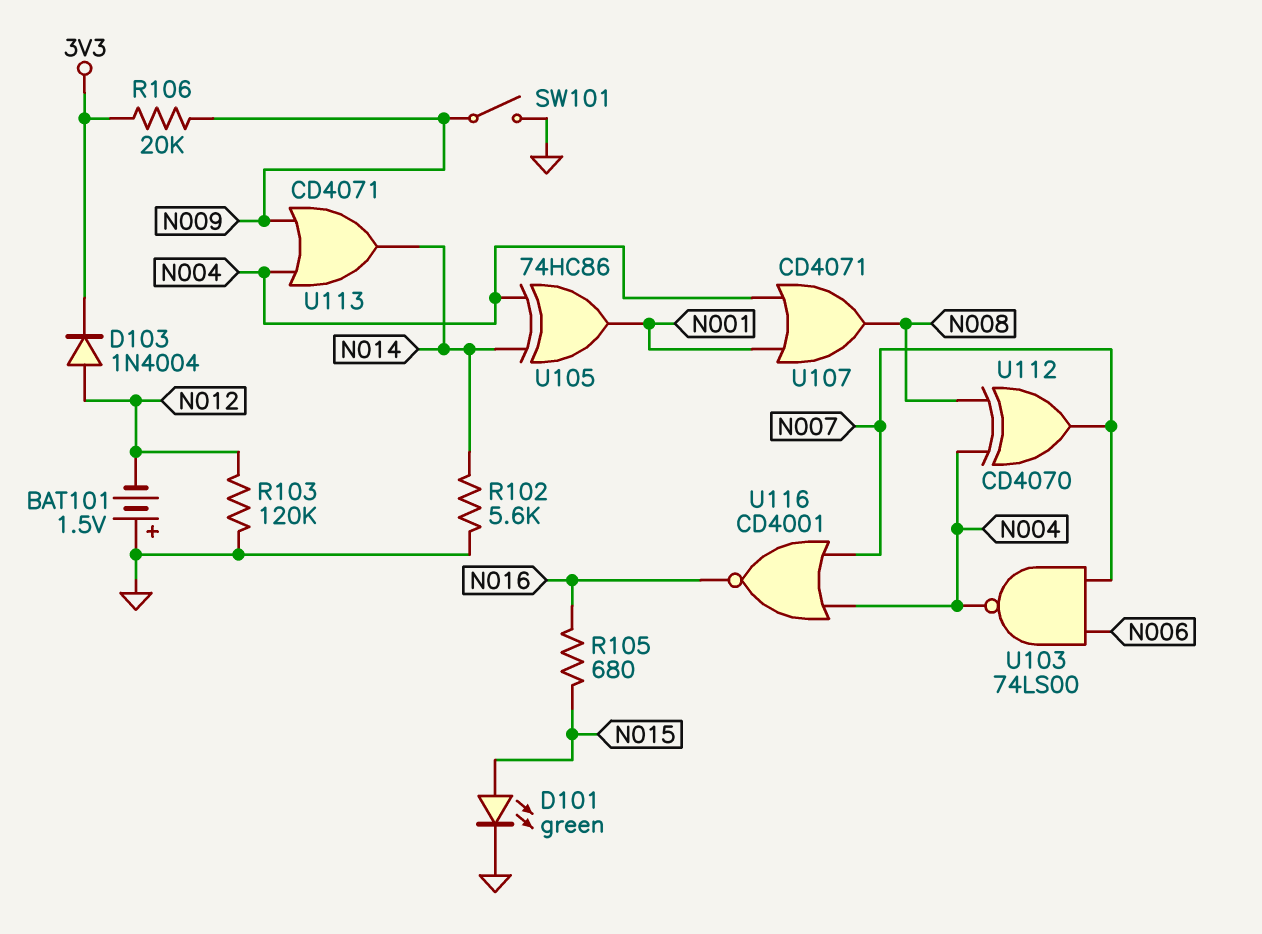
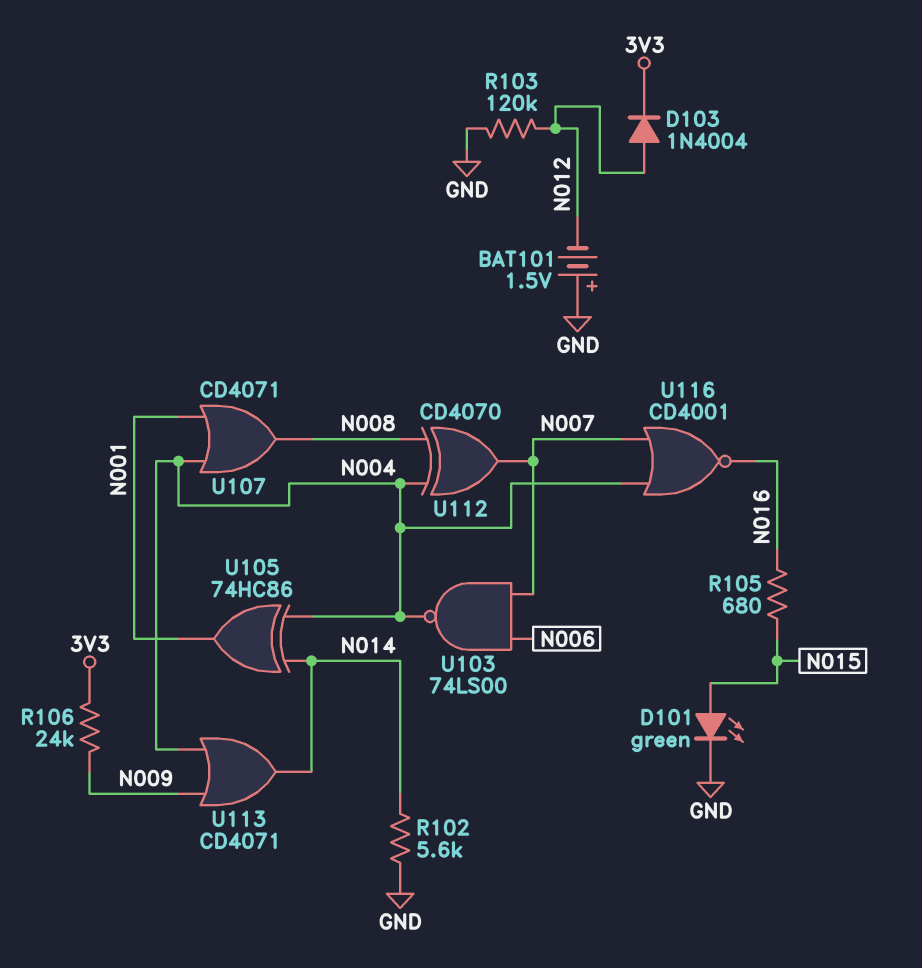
R106: 20k (3V3, N009) -> 24k (3V3, N009)
SW101: switch (GND, N009) -> none

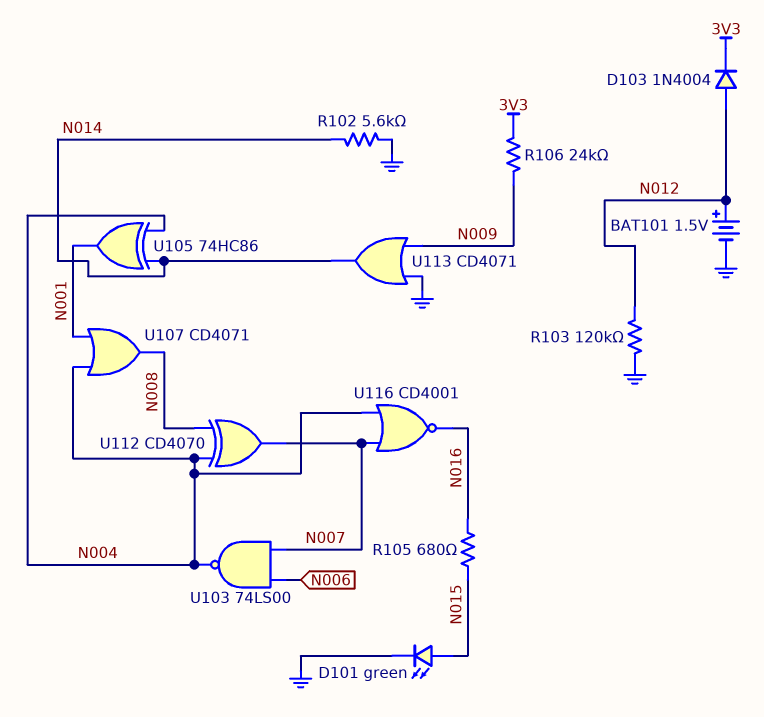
BAT101: 1.5V (plus GND, minus N012) -> 1.5V (plus N012, minus GND)
U113: OR CD4071 (in N004, in N009, out N014) -> OR CD4071 (in GND, in N009, out N014)

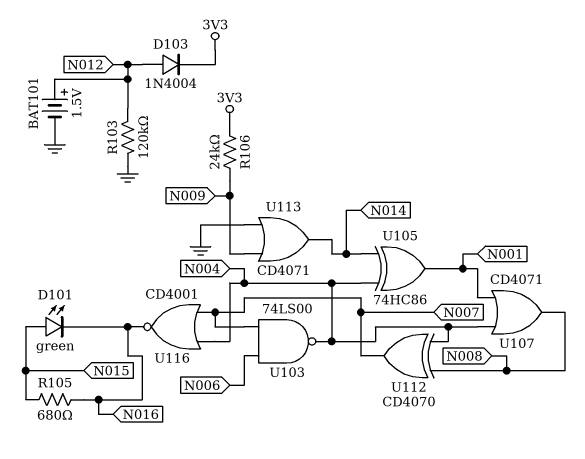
D101: LED green (A N015, K GND) -> LED green (A N015, K N016)
R102: 5.6k (GND, N014) -> none

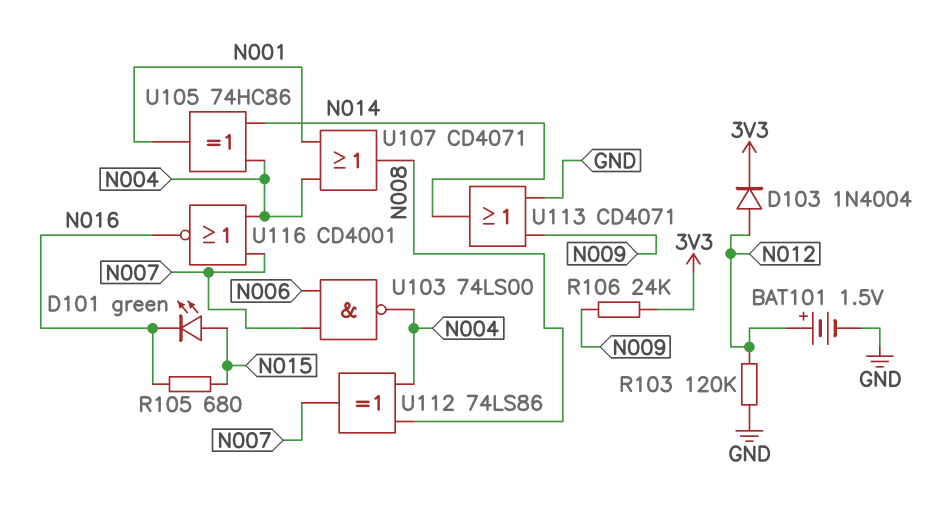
U112: XOR CD4070 (in N004, in N008, out N007) -> XOR 74LS86 (in N004, in N008, out N007)

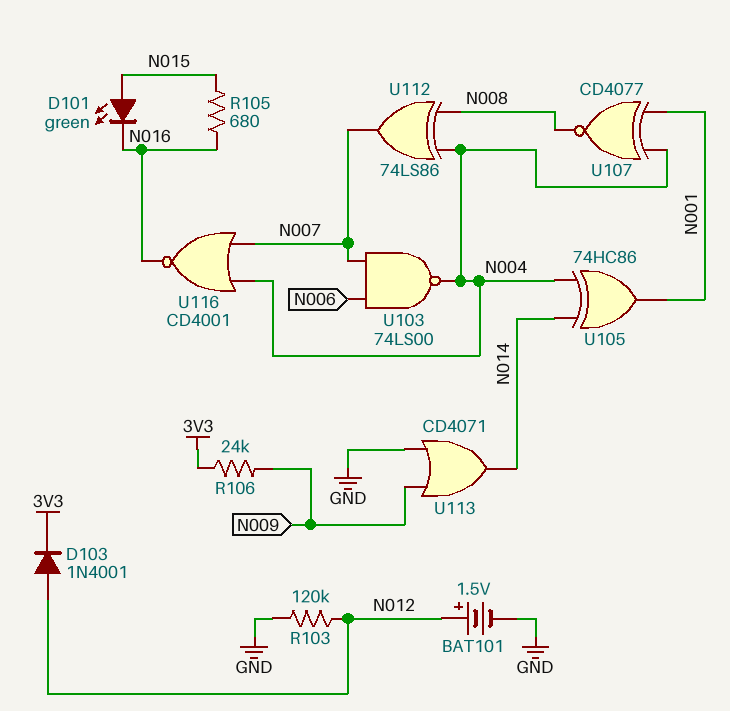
D103: diode 1N4004 (A N012, K 3V3) -> diode 1N4001 (A N012, K 3V3)
U107: OR CD4071 (in N001, in N004, out N008) -> XNOR CD4077 (in N001, in N004, out N008)

